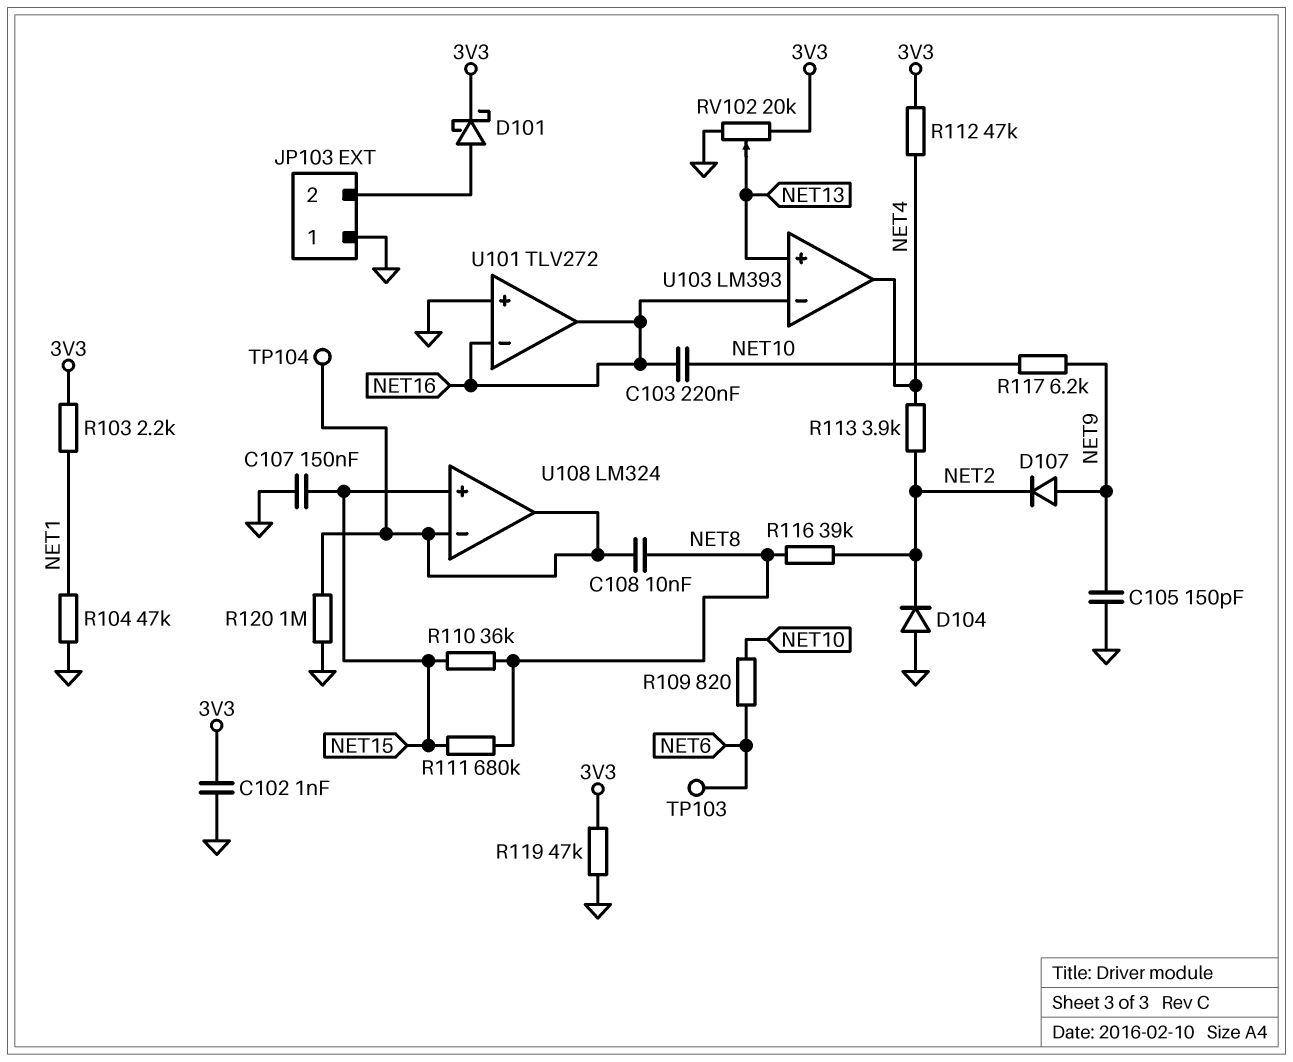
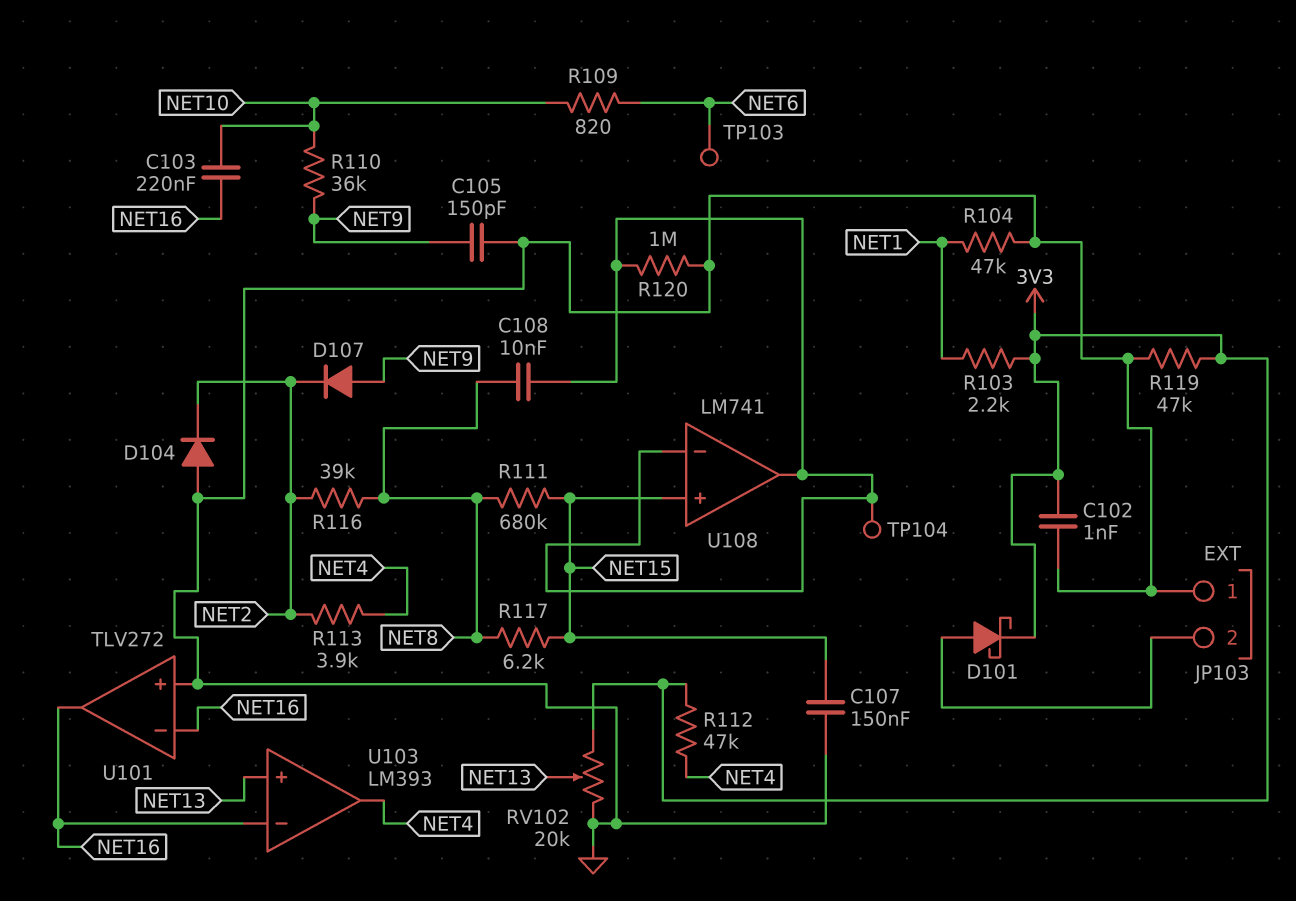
R110: 36k (NET8, NET15) -> 36k (NET9, NET10)
R117: 6.2k (NET9, NET10) -> 6.2k (NET8, NET15)
U108: LM324 -> LM741

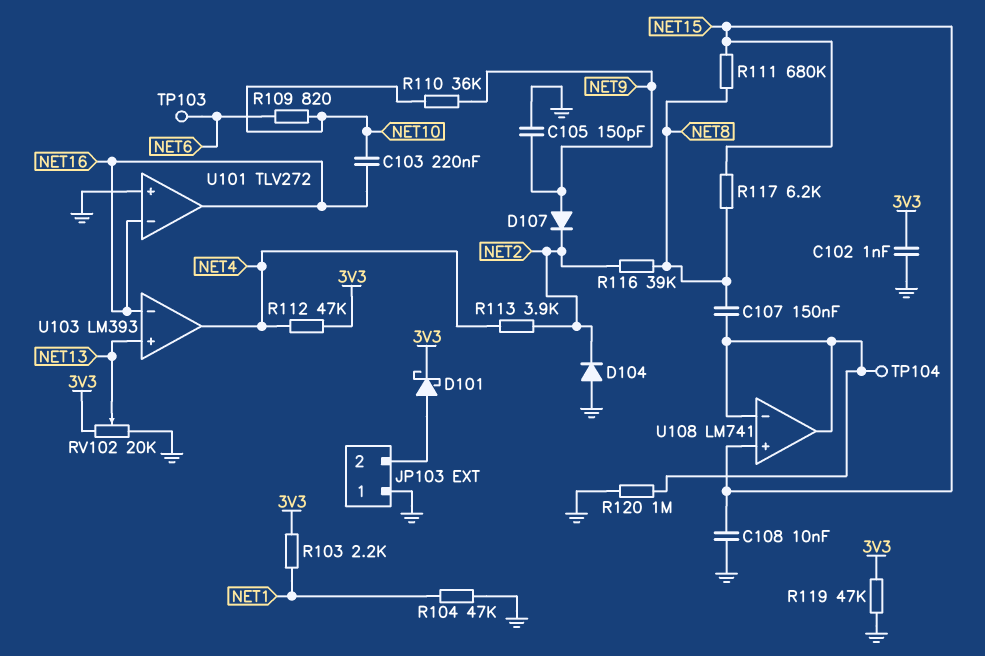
C107: 150nF (GND, NET15) -> 150nF (NET8, U108/in-)
C108: 10nF (NET8, U108/in-) -> 10nF (GND, NET15)

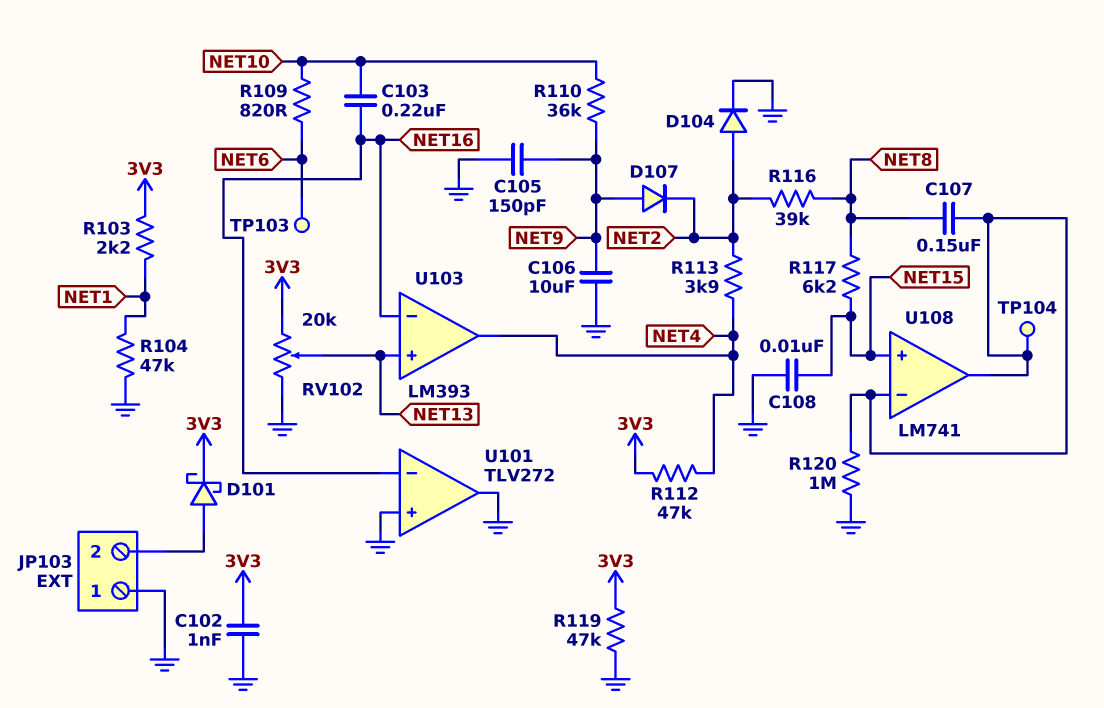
C106: none -> 10uF (GND, NET9)
D104: diode (A GND, K NET2) -> diode (A NET2, K GND)
R111: 680k (NET8, NET15) -> none
U101 pin out: NET16 -> GND

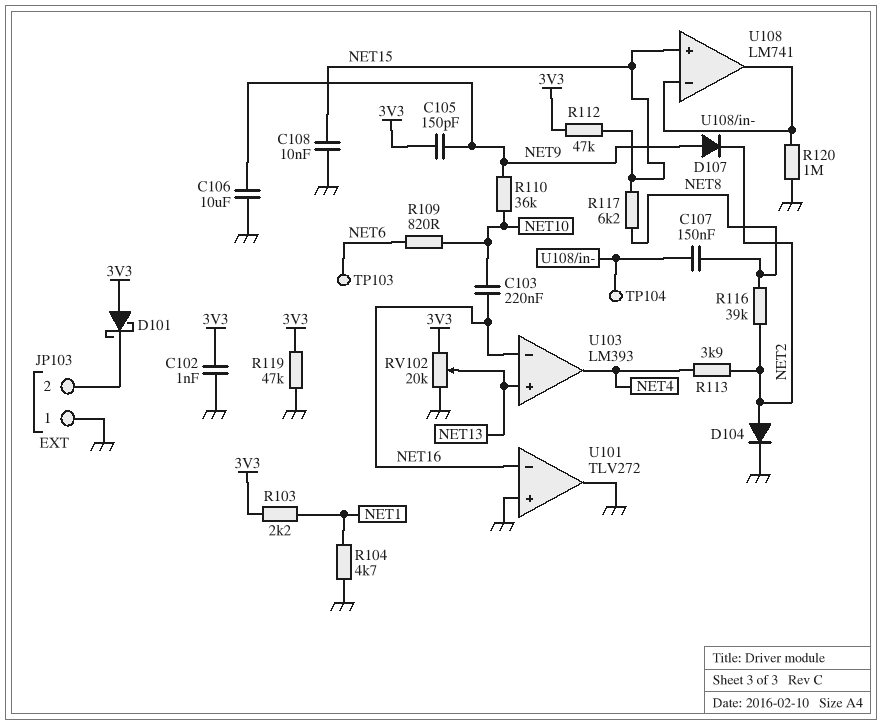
C105: 150pF (GND, NET9) -> 150pF (3V3, NET9)
D101: schottky (A JP103/2, K 3V3) -> schottky (A 3V3, K JP103/2)
R104: 47k (GND, NET1) -> 4.7k (GND, NET1)
R112: 47k (3V3, NET4) -> 47k (3V3, NET15)

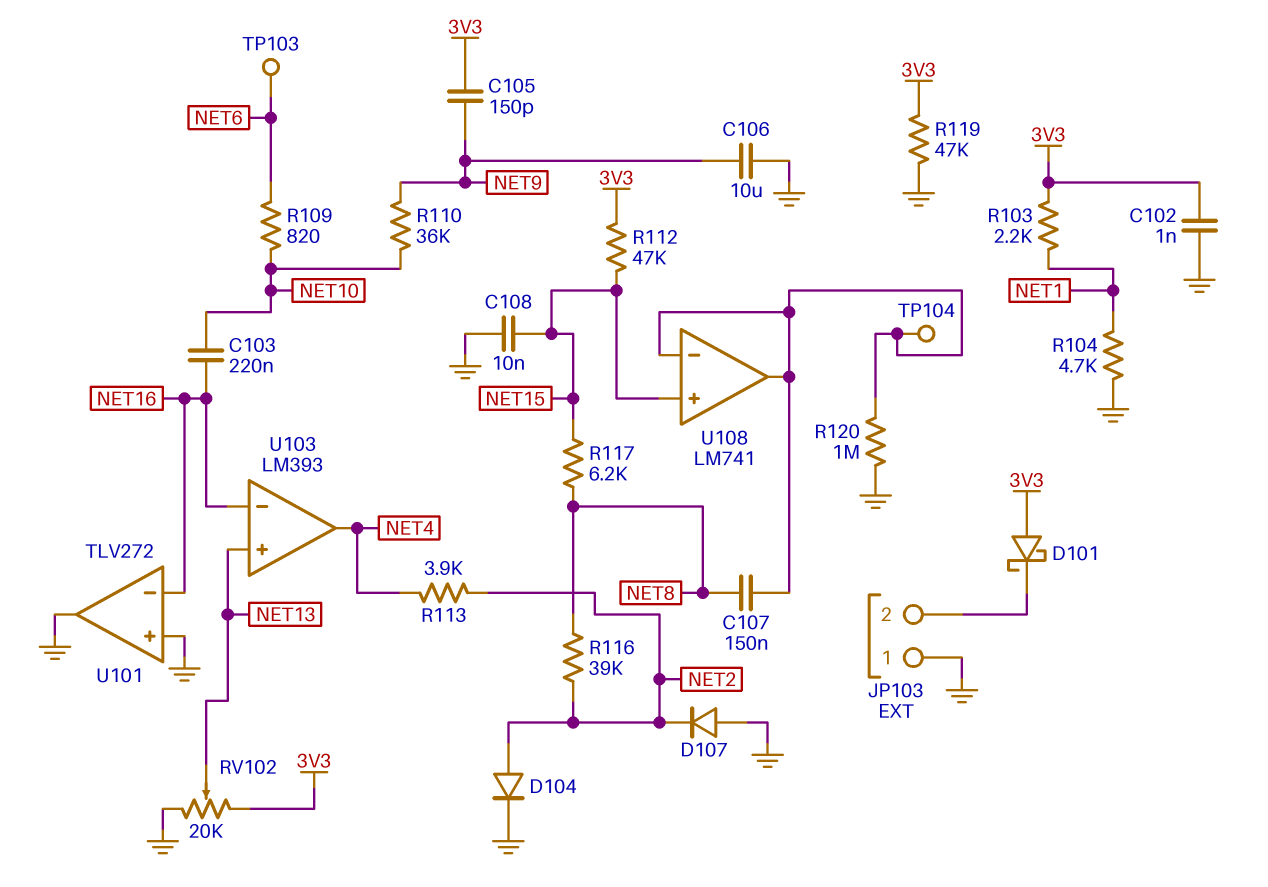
D107: diode (A NET9, K NET2) -> diode (A GND, K NET2)

